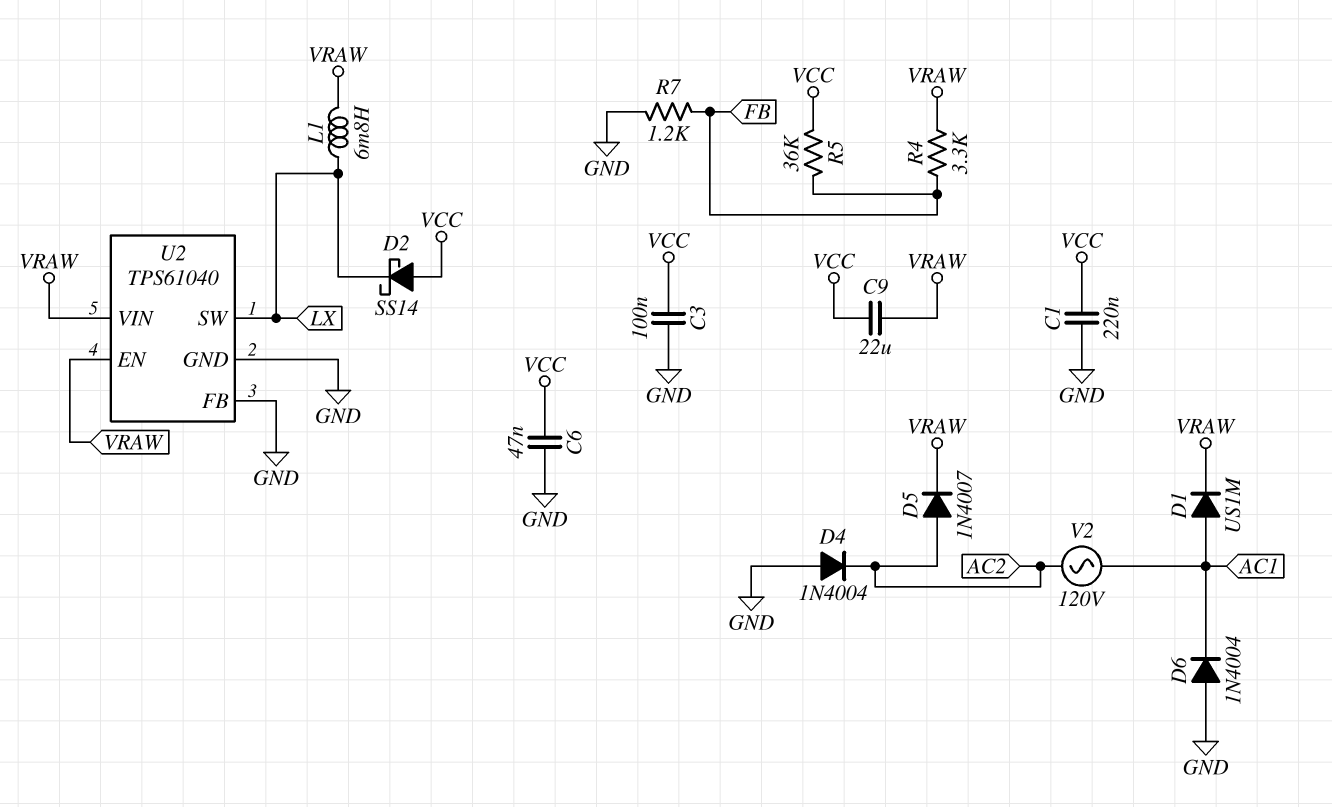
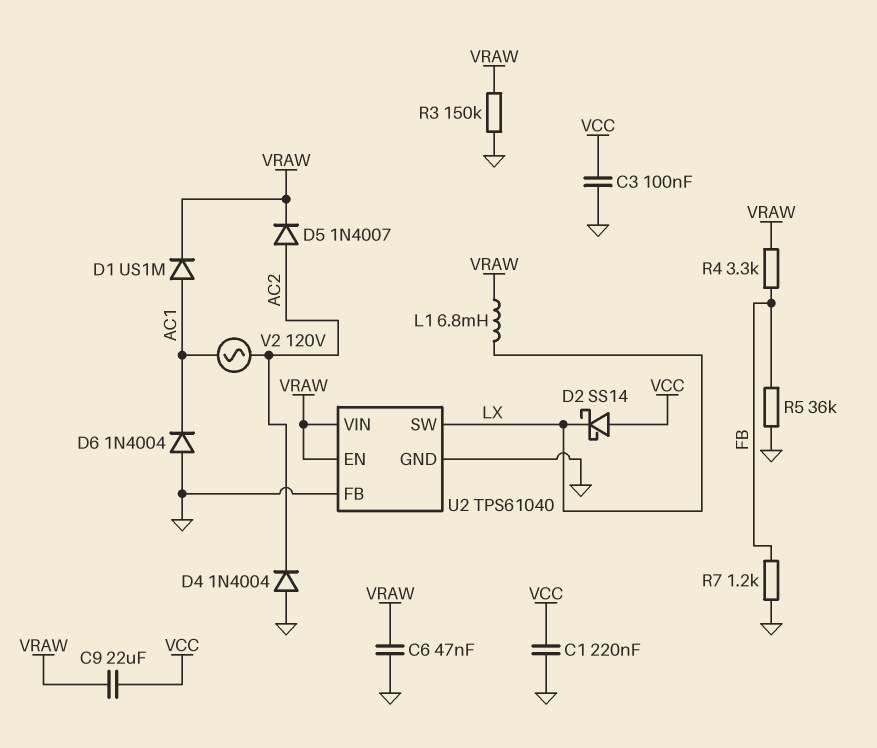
C6: 47nF (GND, VCC) -> 47nF (GND, VRAW)
R3: none -> 150k (GND, VRAW)
R5: 36k (FB, VCC) -> 36k (FB, GND)

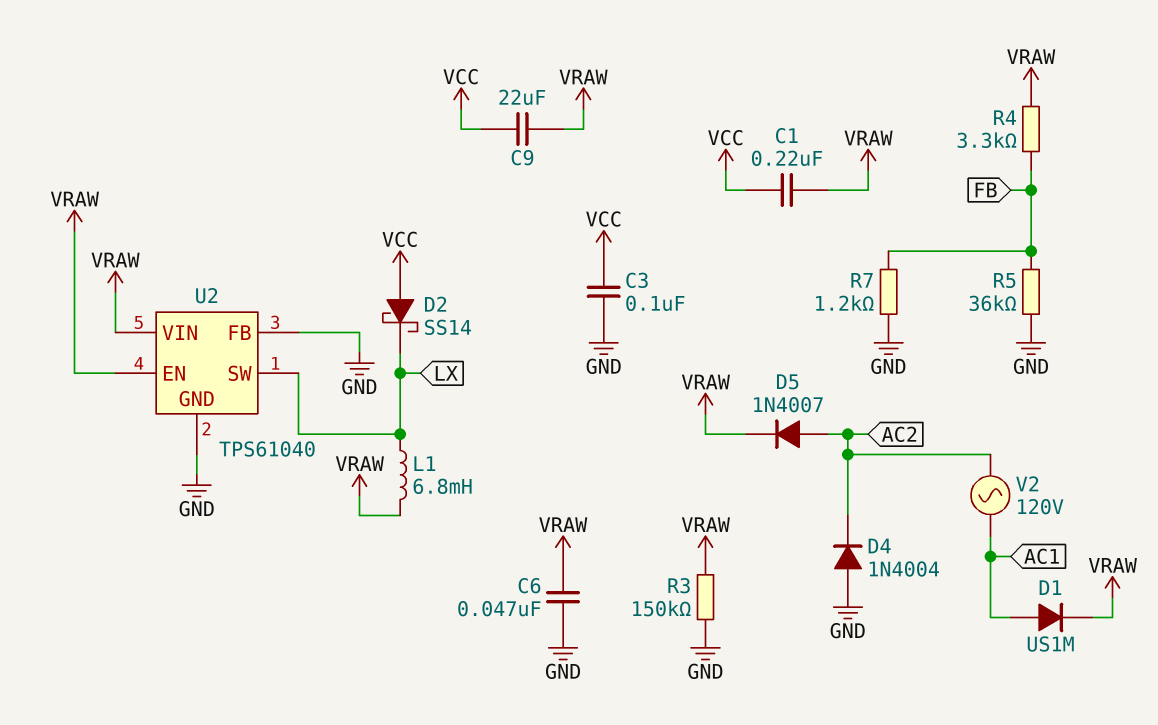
C1: 220nF (GND, VCC) -> 220nF (VCC, VRAW)
D6: diode 1N4004 (A GND, K AC1) -> none

